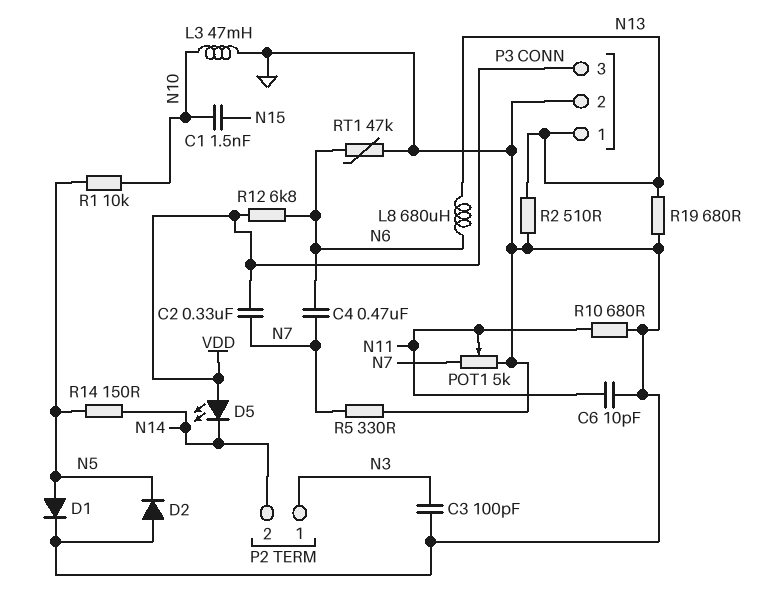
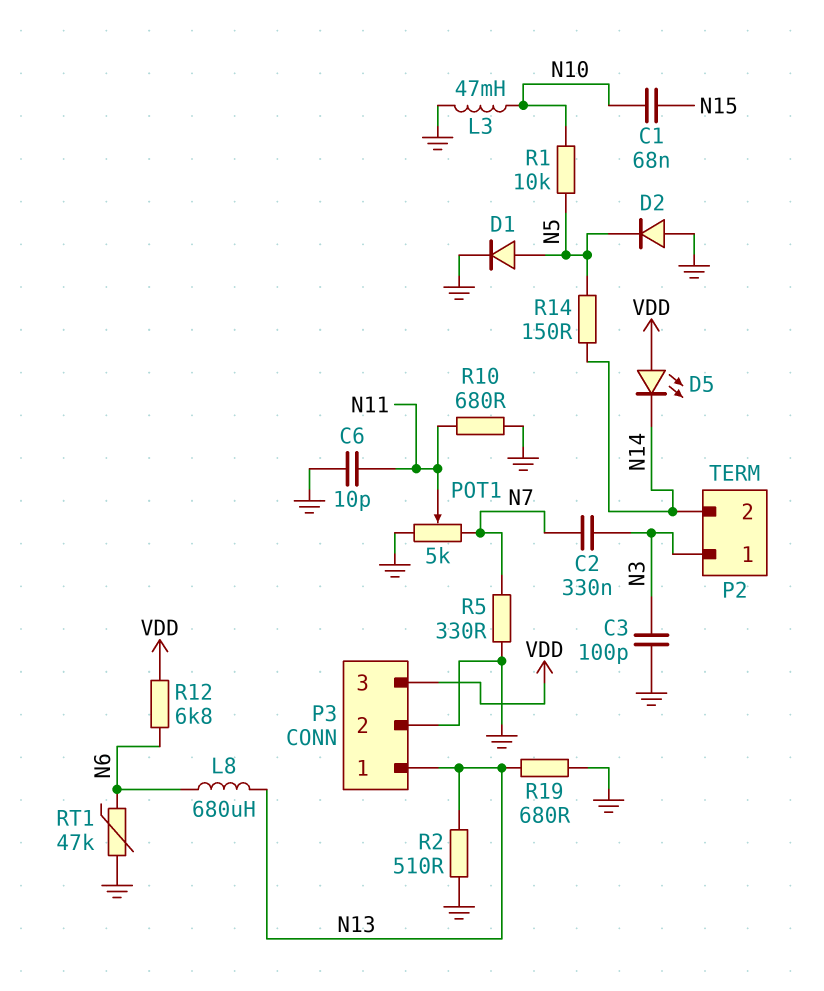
C1: 1.5nF (N10, N15) -> 68nF (N10, N15)
C2: 330nF (N7, VDD) -> 330nF (N3, N7)
C4: 470nF (N6, N7) -> none

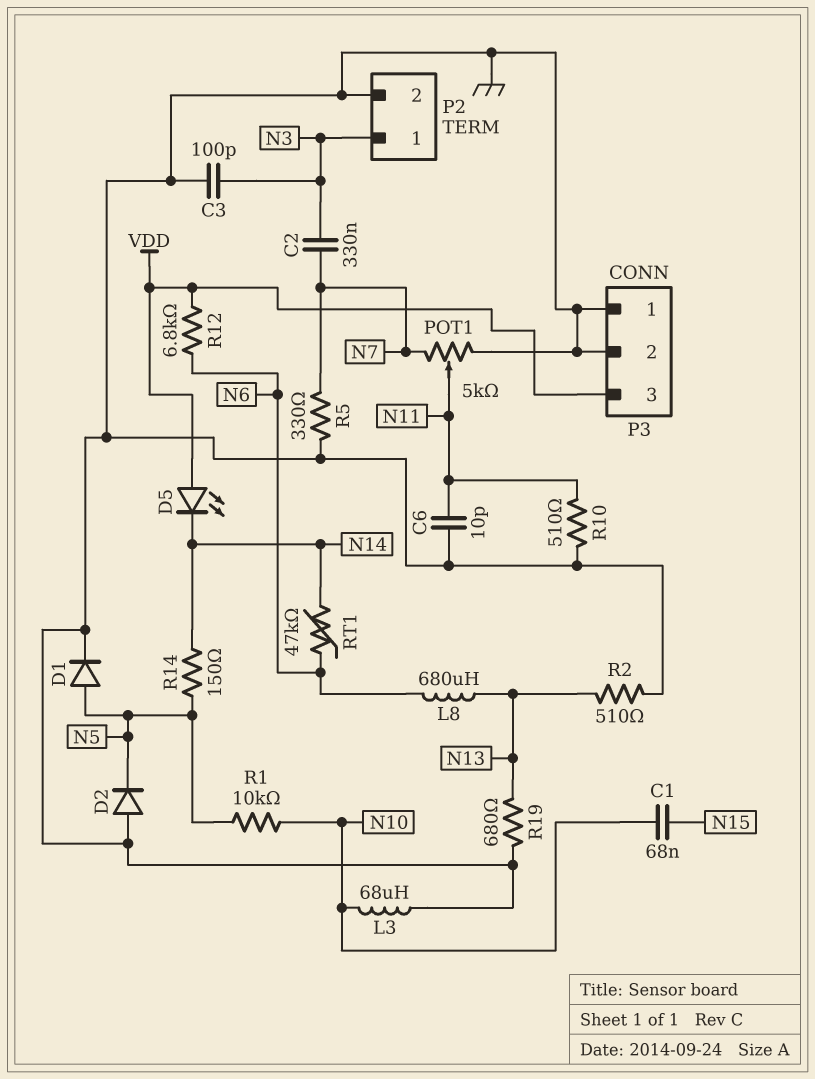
L3: 47mH (GND, N10) -> 68uH (GND, N10)
P2 pin 2: N14 -> GND
P3 pin 1: N13 -> GND
R10: 680 (GND, N11) -> 510 (GND, N11)
RT1: 47k (GND, N6) -> 47k (N6, N14)

